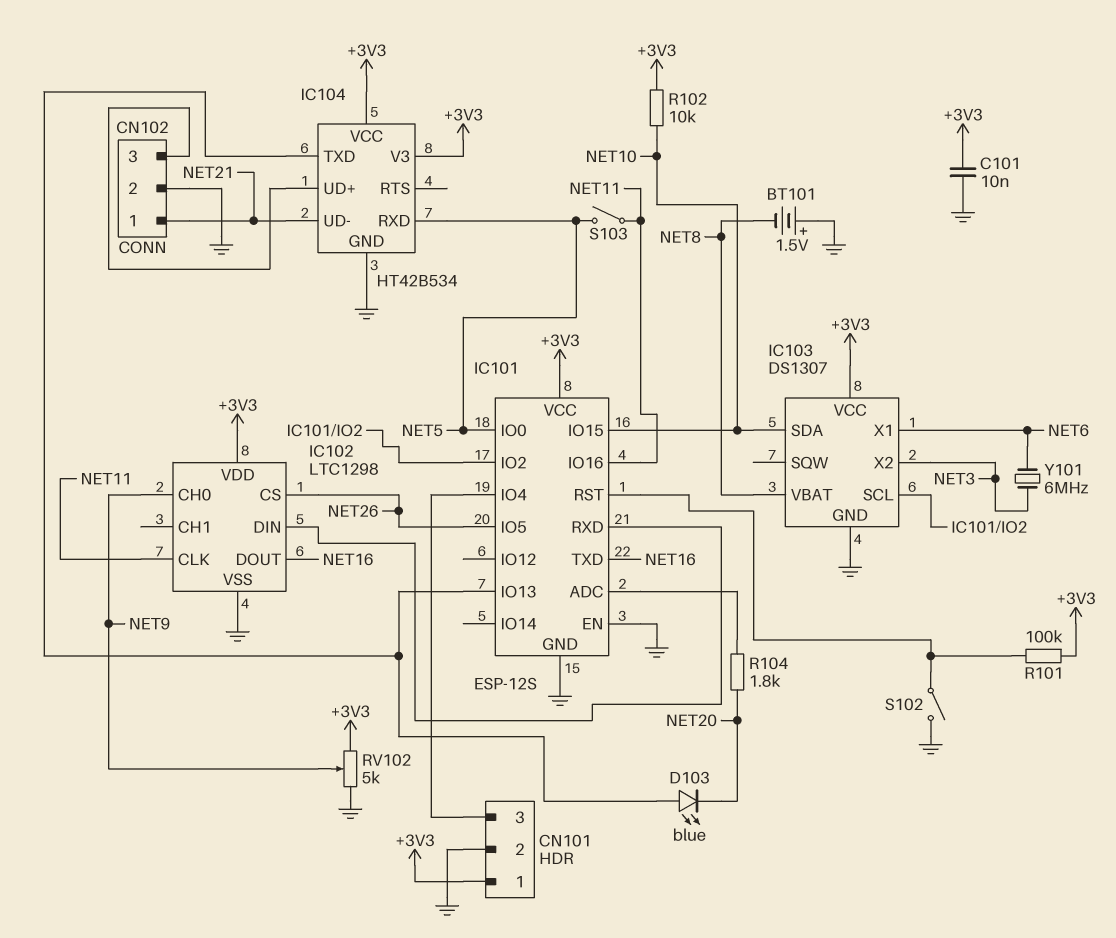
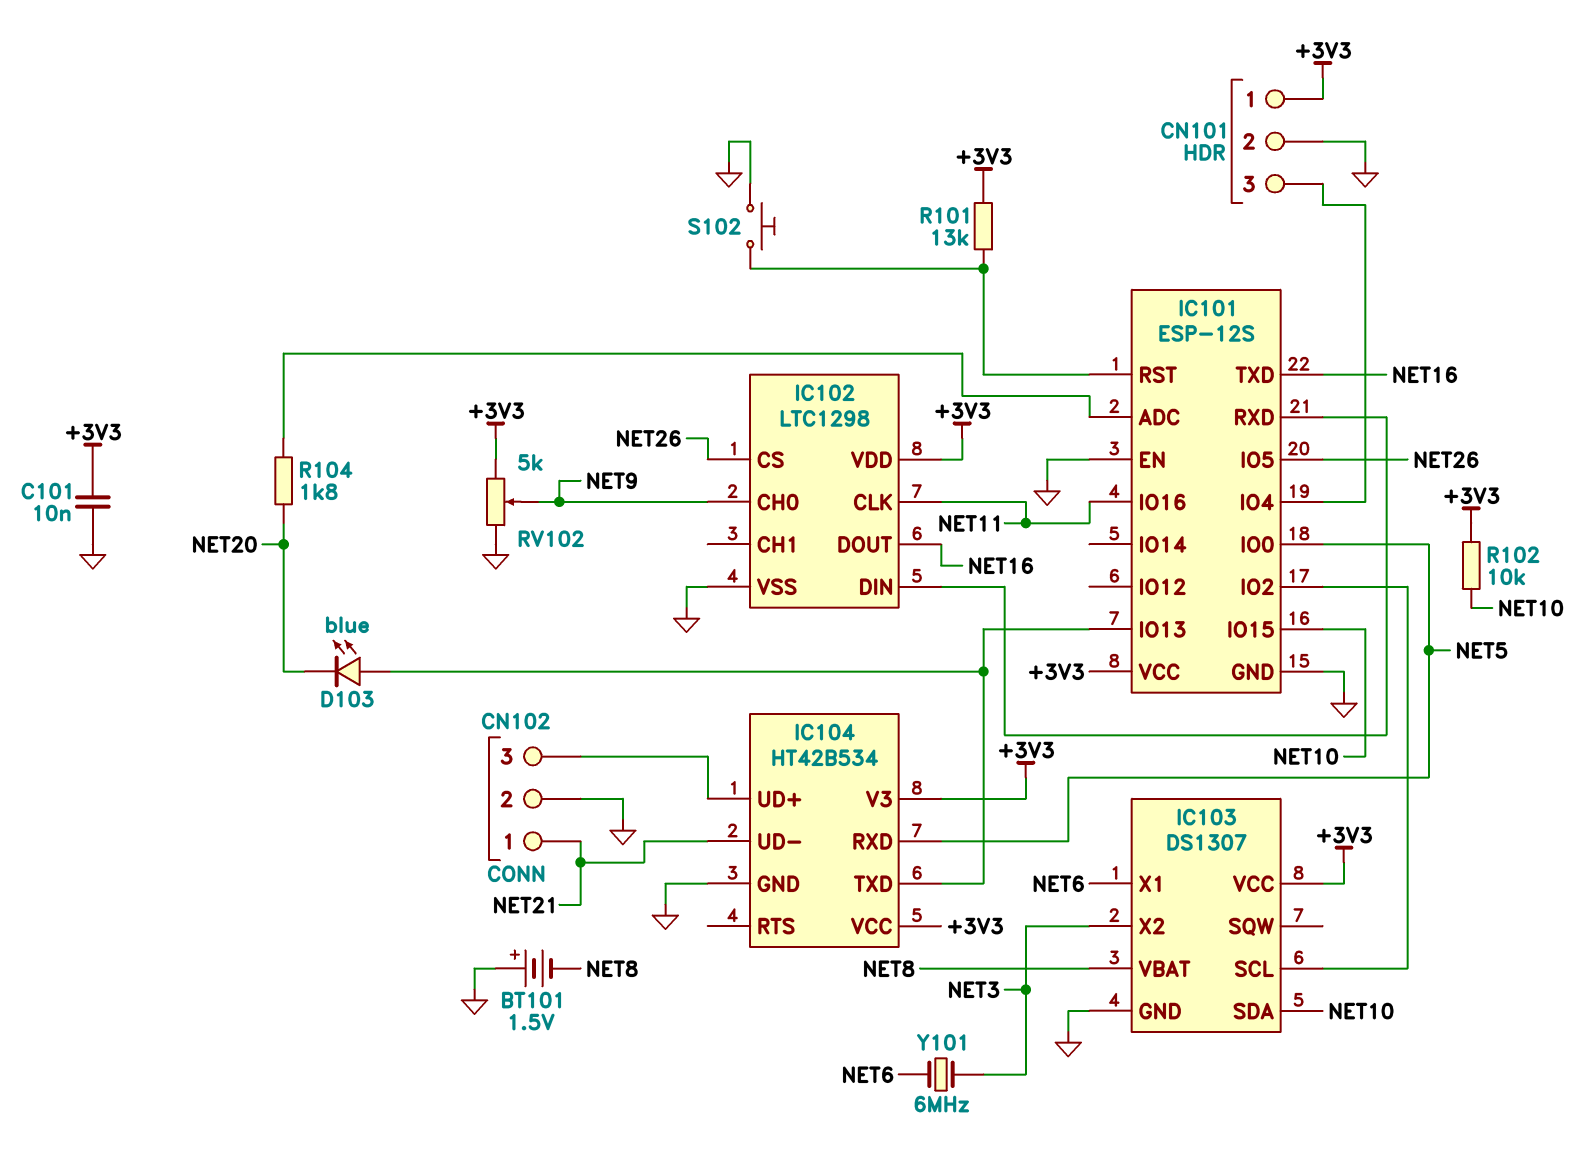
R101: 100k (+3V3, IC101/RST) -> 13k (+3V3, IC101/RST)
S102: switch (GND, IC101/RST) -> button (GND, IC101/RST)
S103: switch (NET5, NET11) -> none

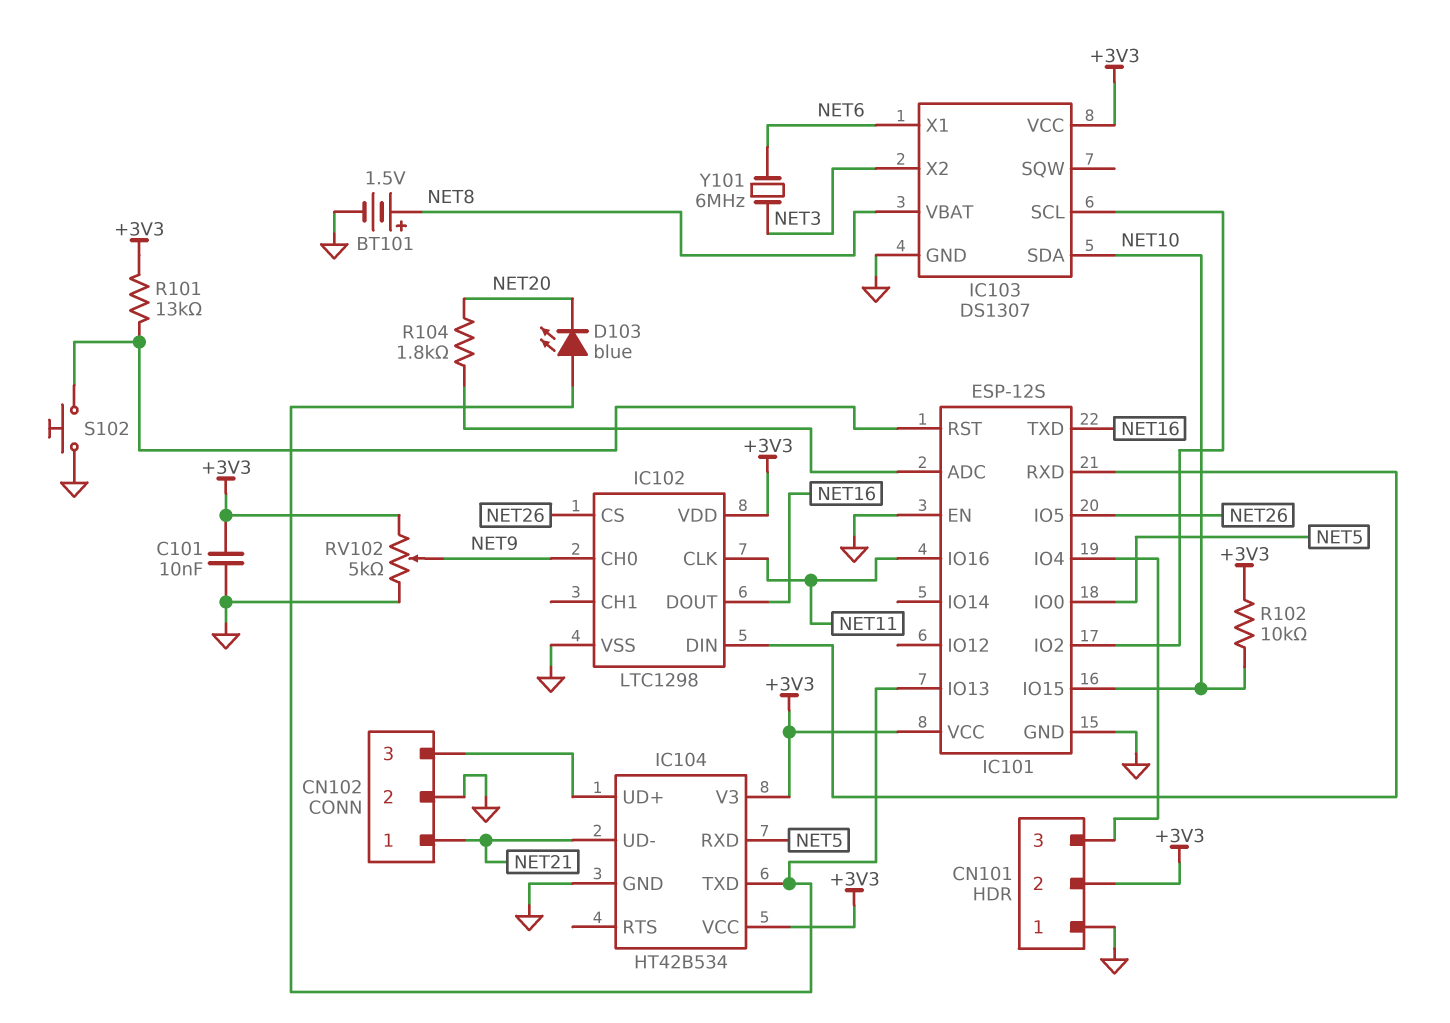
BT101: 1.5V (plus GND, minus NET8) -> 1.5V (plus NET8, minus GND)
CN101 pin 1: +3V3 -> GND
CN101 pin 2: GND -> +3V3

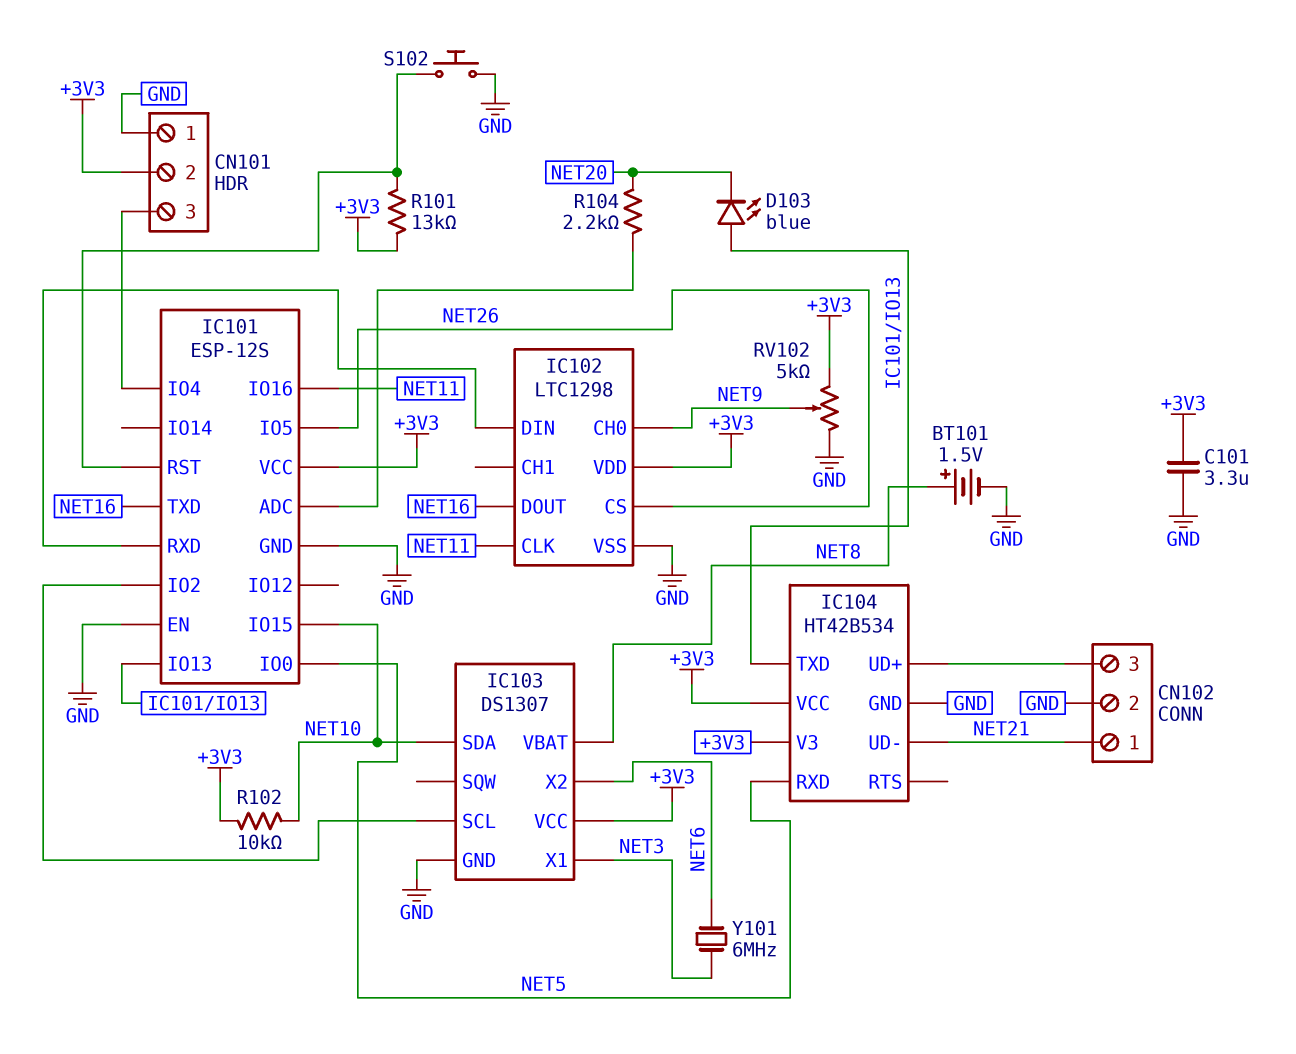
C101: 10nF (+3V3, GND) -> 3.3uF (+3V3, GND)
IC103 pin X1: NET6 -> NET3
IC103 pin X2: NET3 -> NET6
R104: 1.8k (IC101/ADC, NET20) -> 2.2k (IC101/ADC, NET20)

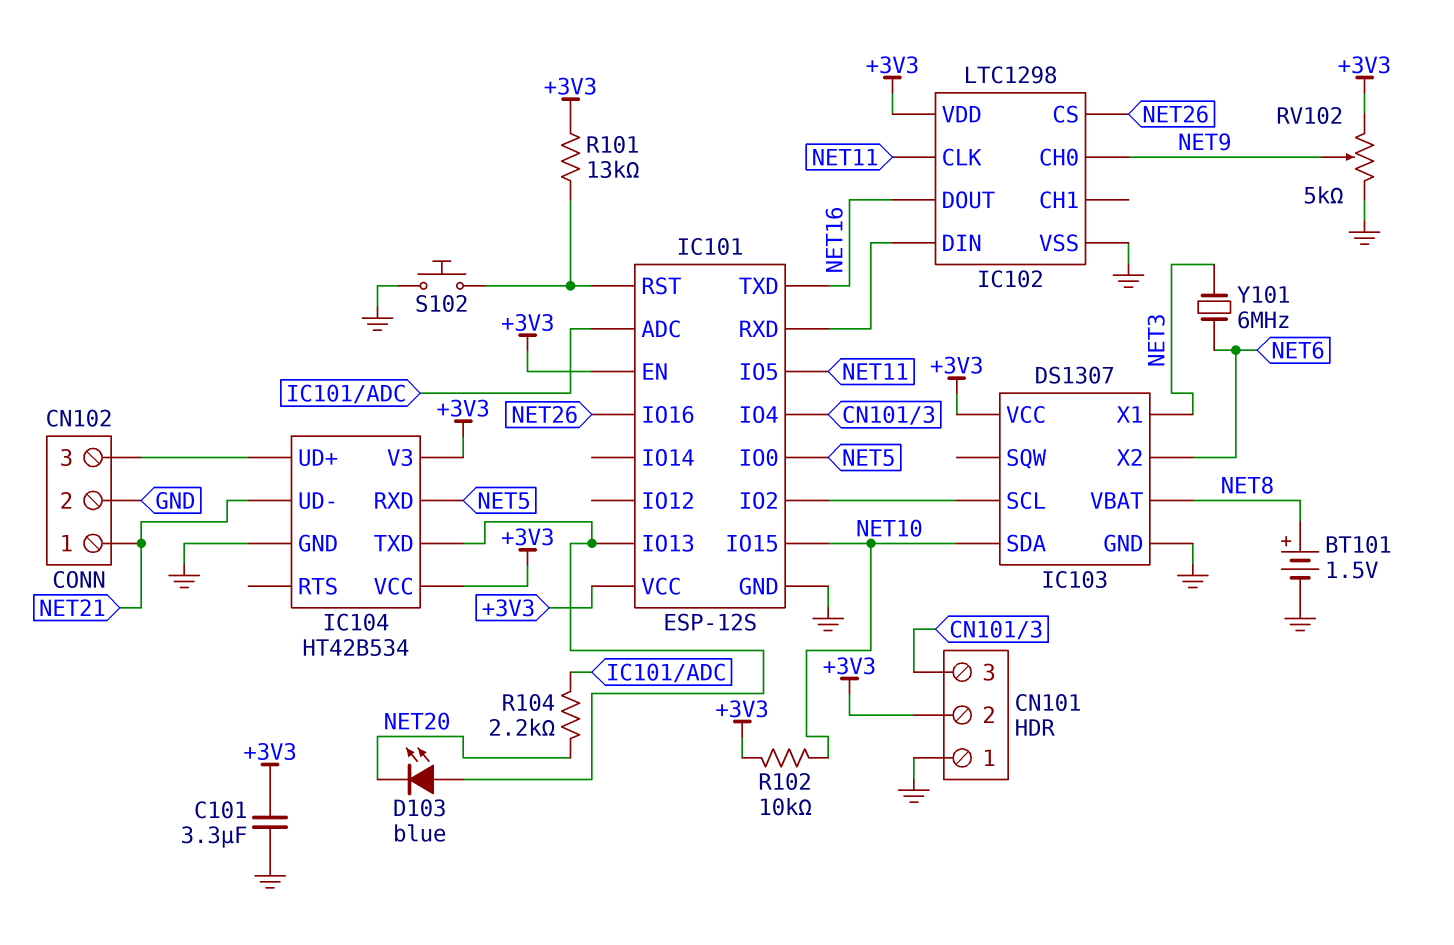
IC101 pin EN: GND -> +3V3
IC101 pin IO5: NET26 -> NET11
IC101 pin IO16: NET11 -> NET26

